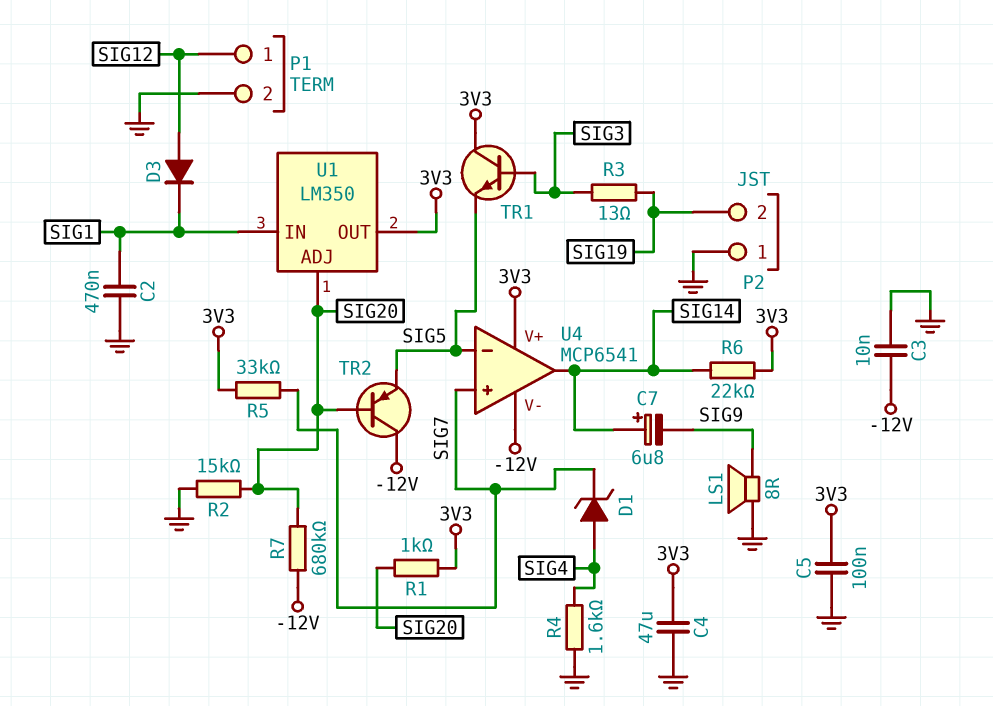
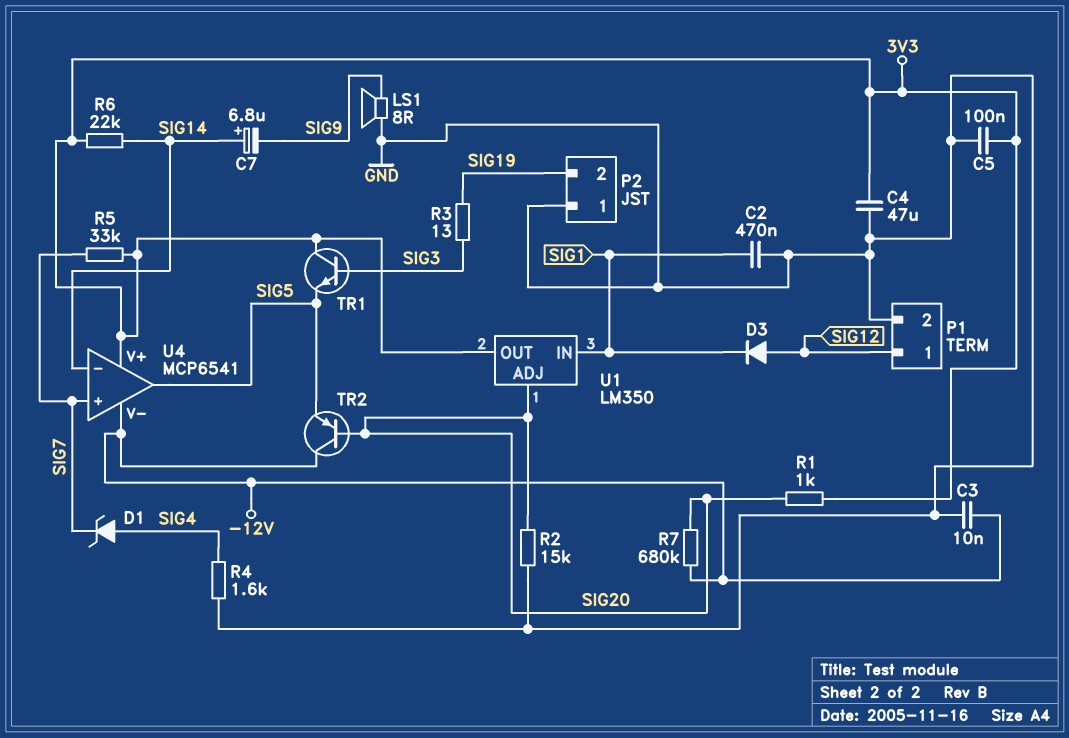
U4 pin in-: SIG5 -> SIG14
U4 pin out: SIG14 -> SIG5

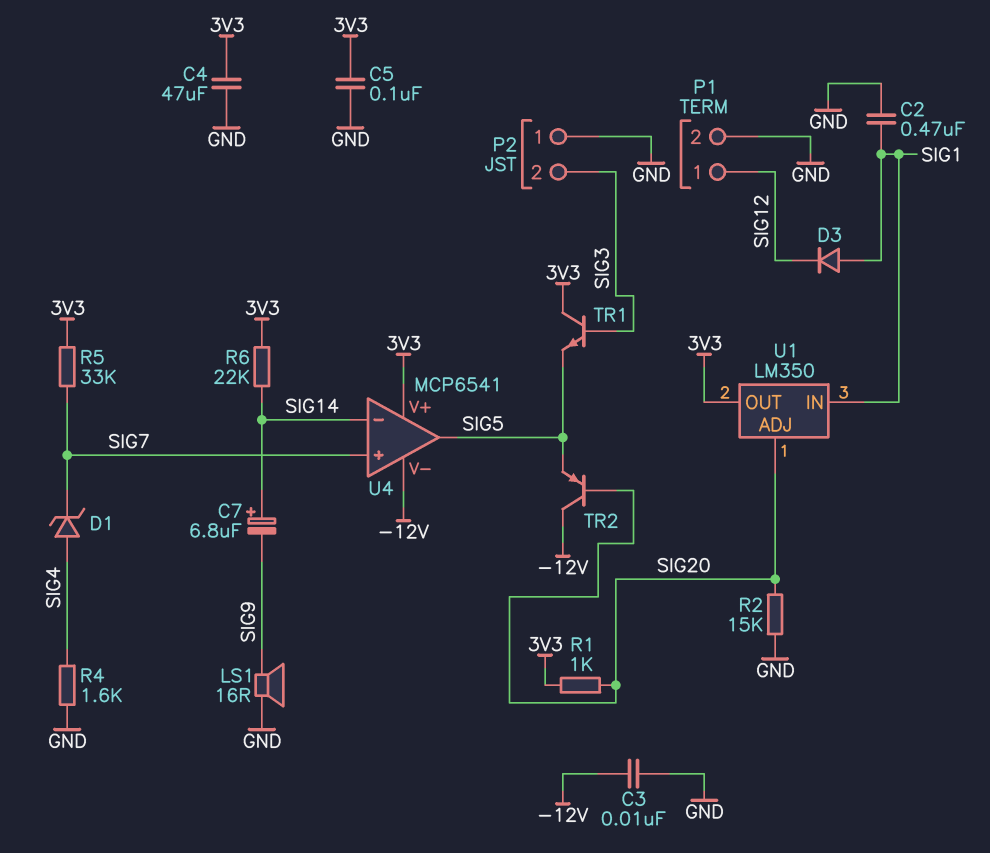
D3: diode (A SIG12, K SIG1) -> diode (A SIG1, K SIG12)
LS1: speaker 8R (GND, SIG9) -> speaker 16R (GND, SIG9)
P2 pin 2: SIG19 -> SIG3
R3: 13 (SIG3, SIG19) -> none
R7: 680k (-12V, SIG20) -> none

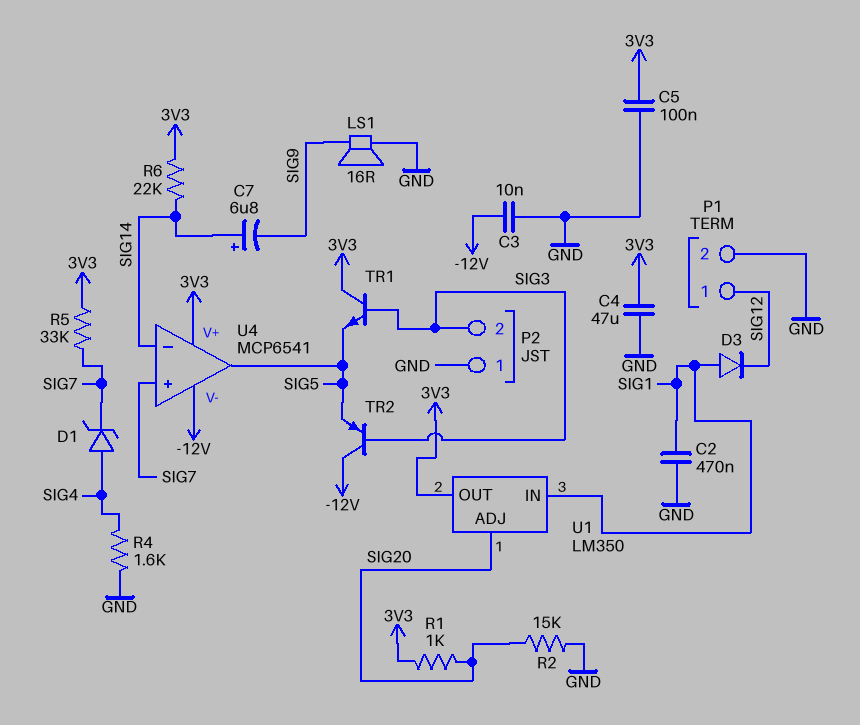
TR2: PNP (B SIG20, C -12V, E SIG5) -> PNP (B SIG3, C -12V, E SIG5)

